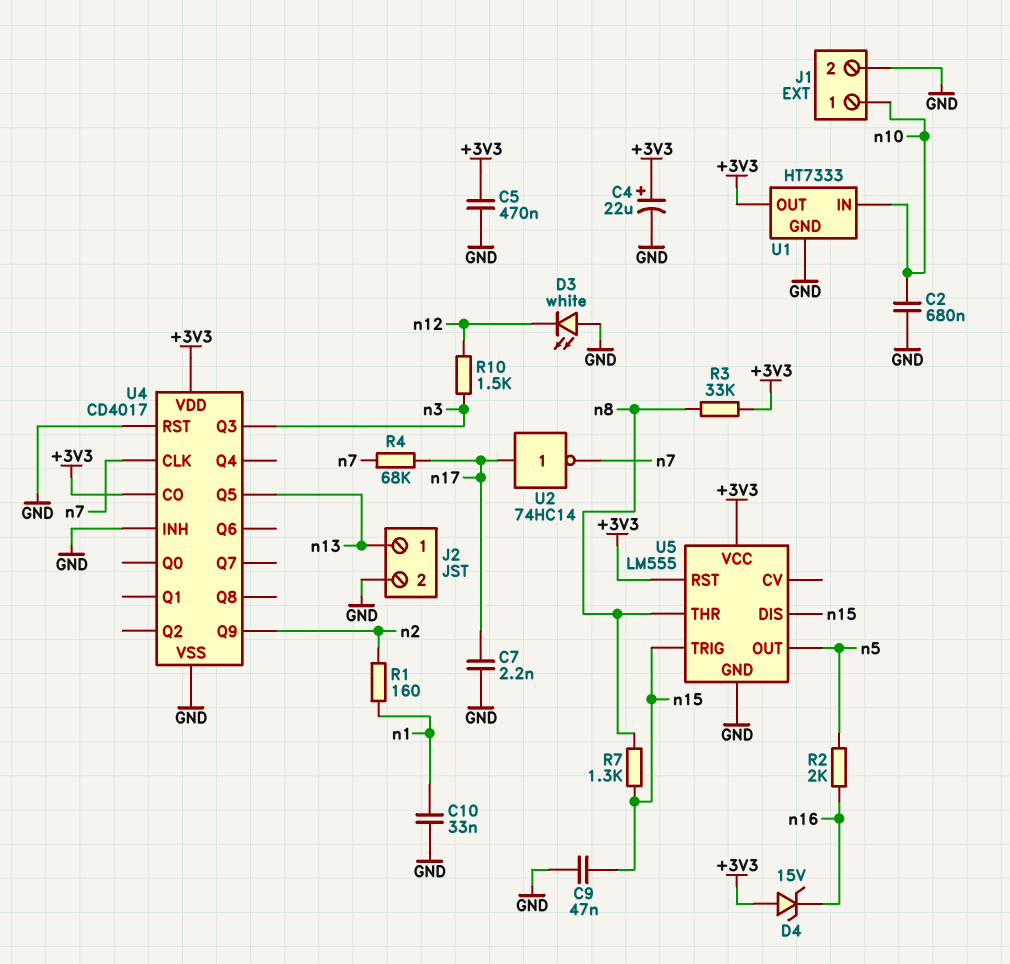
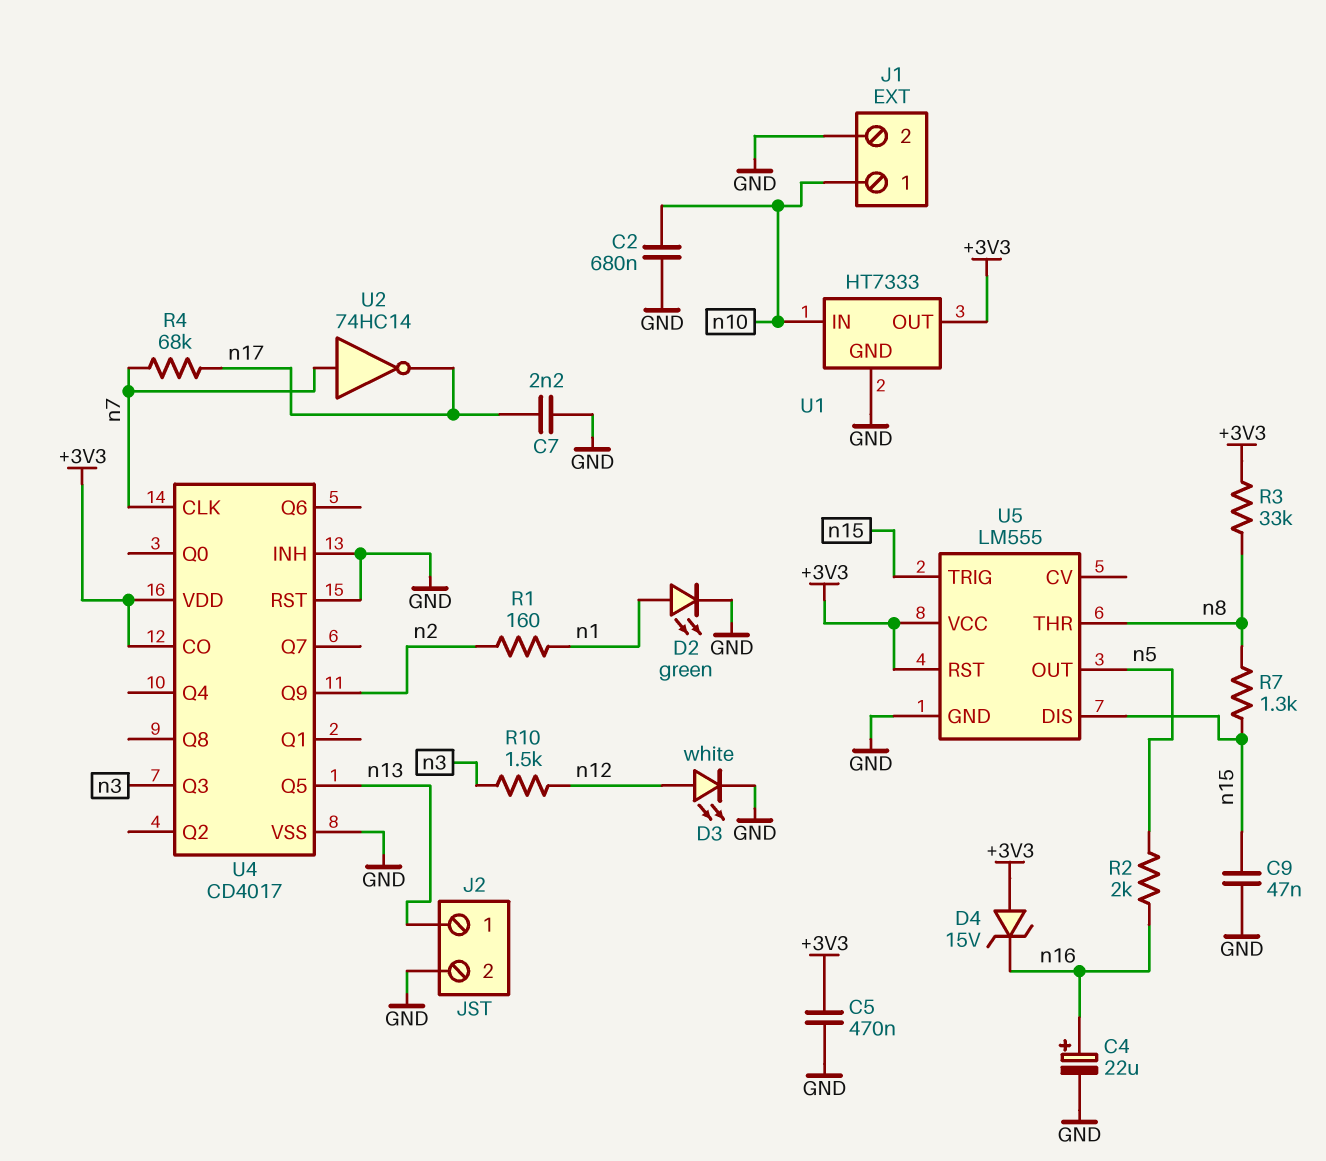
C4: 22uF (plus +3V3, minus GND) -> 22uF (plus n16, minus GND)
C10: 33nF (GND, n1) -> none
D2: none -> LED green (A n1, K GND)
D3: LED white (A GND, K n12) -> LED white (A n12, K GND)
U2: NOT 74HC14 (in n17, out n7) -> NOT 74HC14 (in n7, out n17)

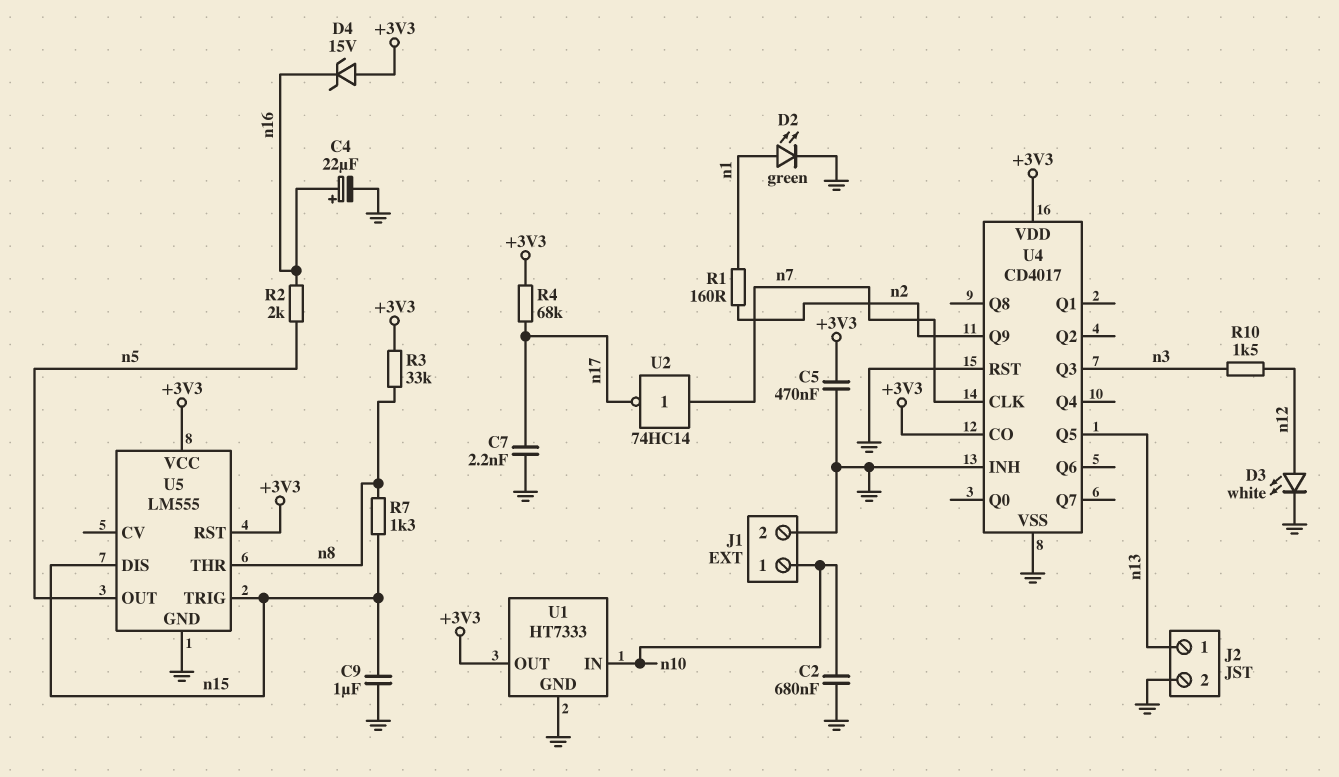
C9: 47nF (GND, n15) -> 1uF (GND, n15)
R4: 68k (n7, n17) -> 68k (+3V3, n17)

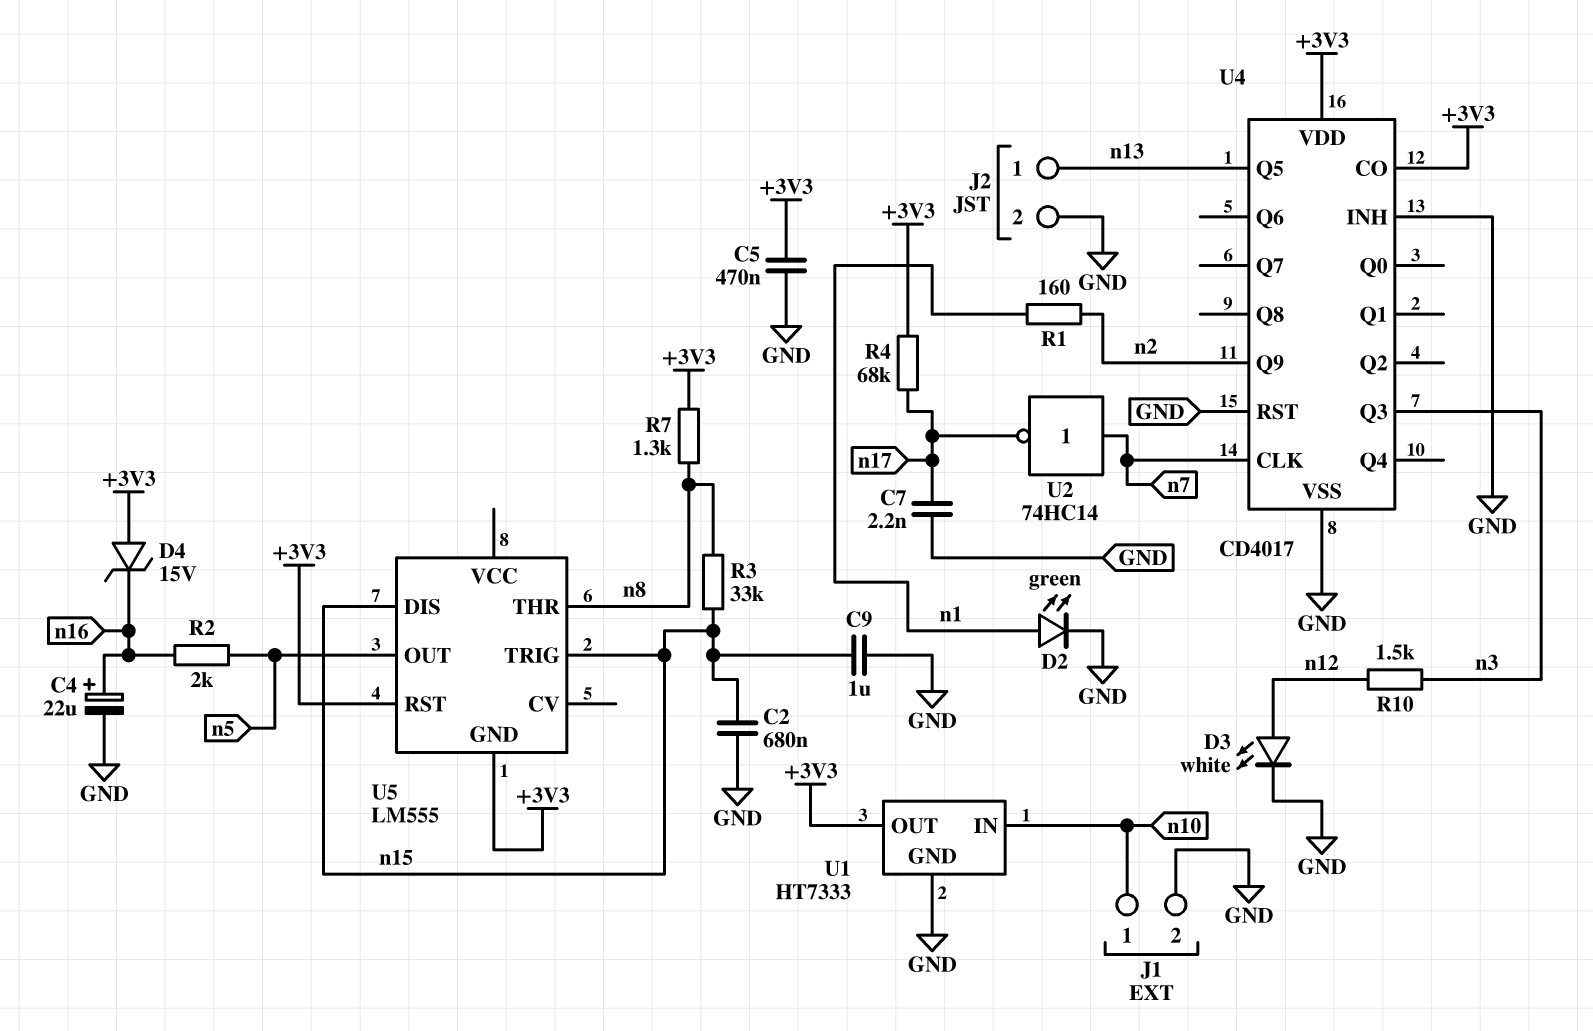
C2: 680nF (GND, n10) -> 680nF (GND, n15)
R3: 33k (+3V3, n8) -> 33k (n8, n15)
R7: 1.3k (n8, n15) -> 1.3k (+3V3, n8)
U5 pin GND: GND -> +3V3
U5 pin VCC: +3V3 -> none

